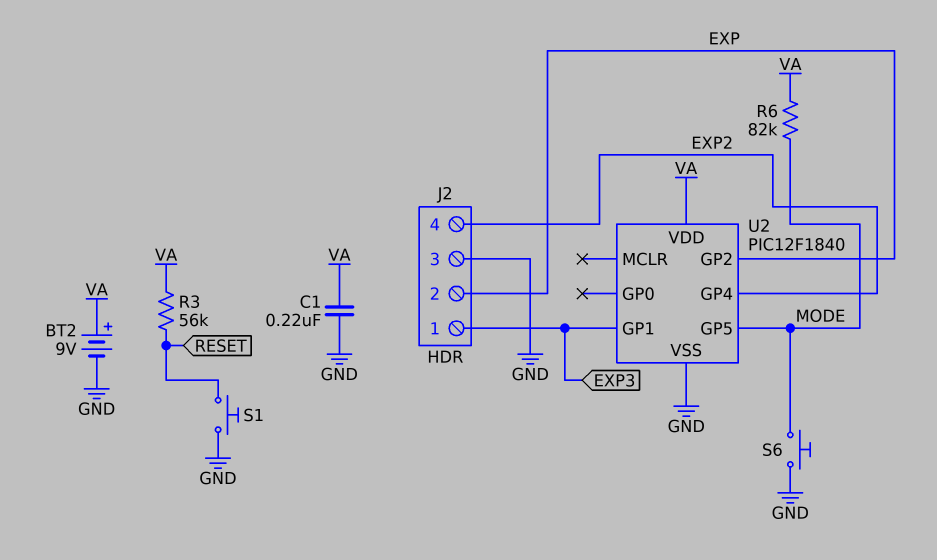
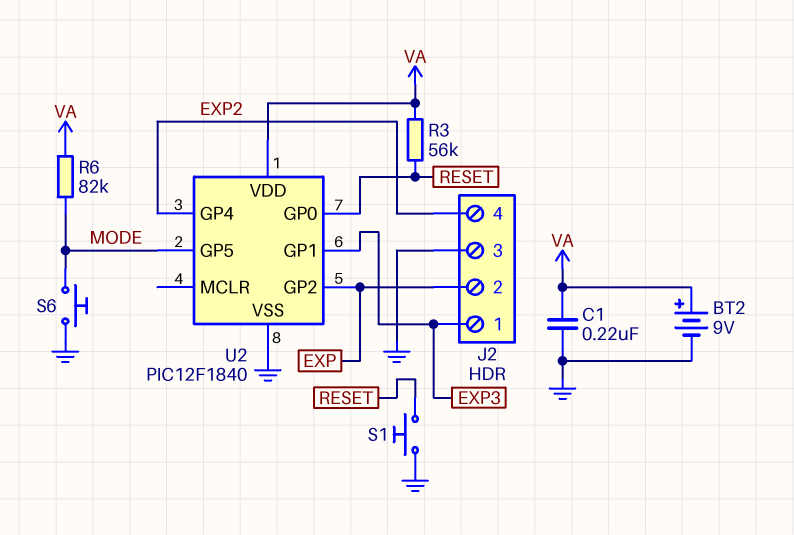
U2 pin GP0: none -> RESET

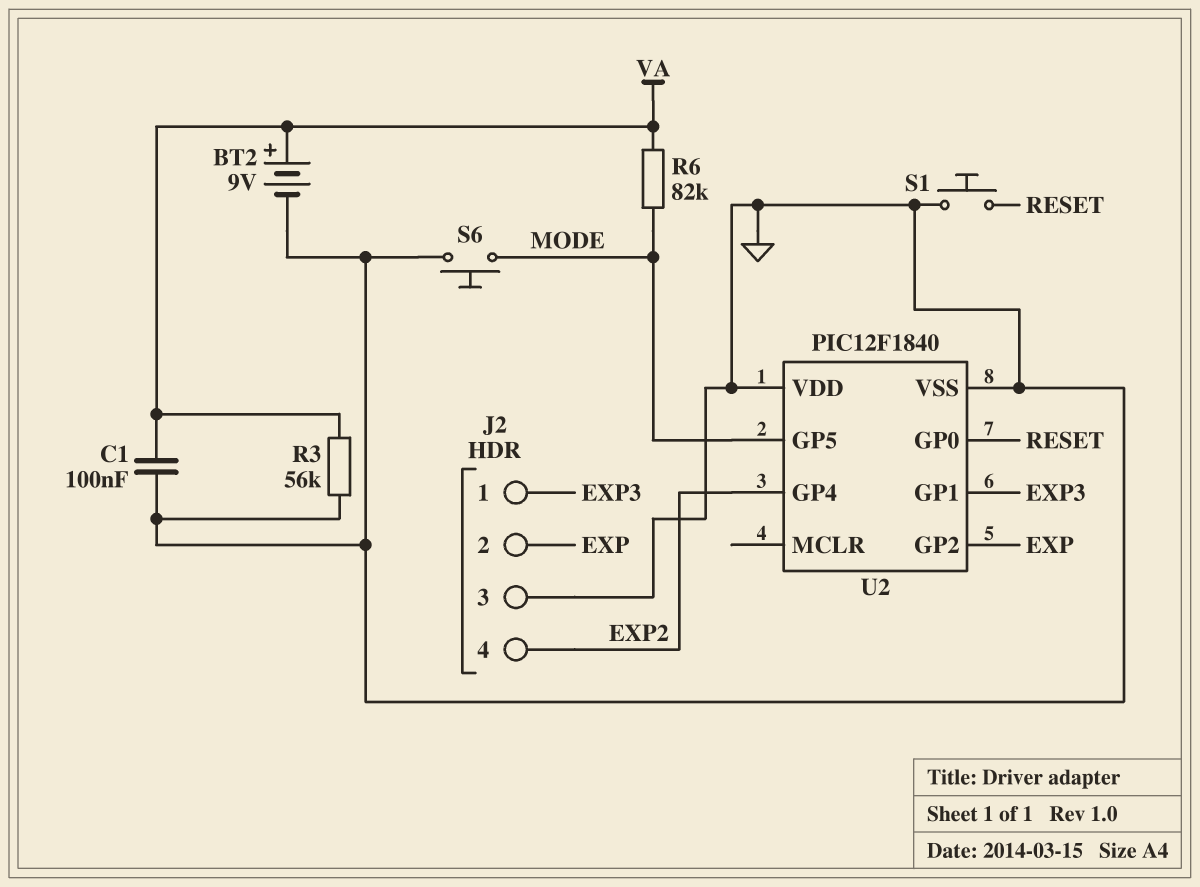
C1: 220nF (GND, VA) -> 100nF (GND, VA)
R3: 56k (RESET, VA) -> 56k (GND, VA)
U2 pin VDD: VA -> GND

